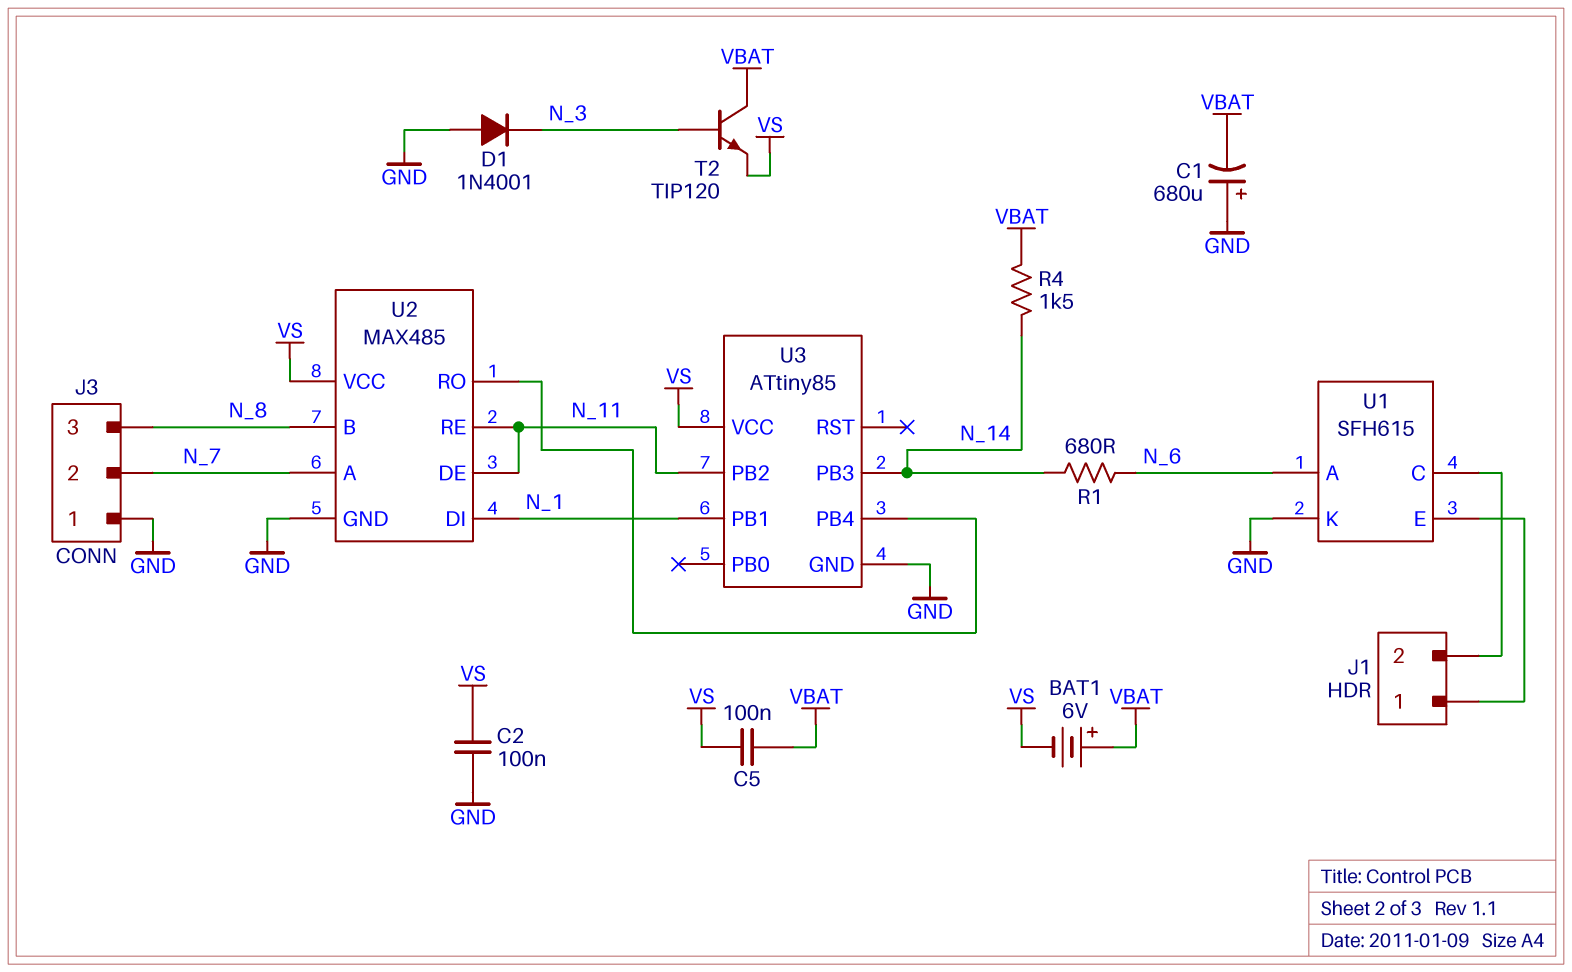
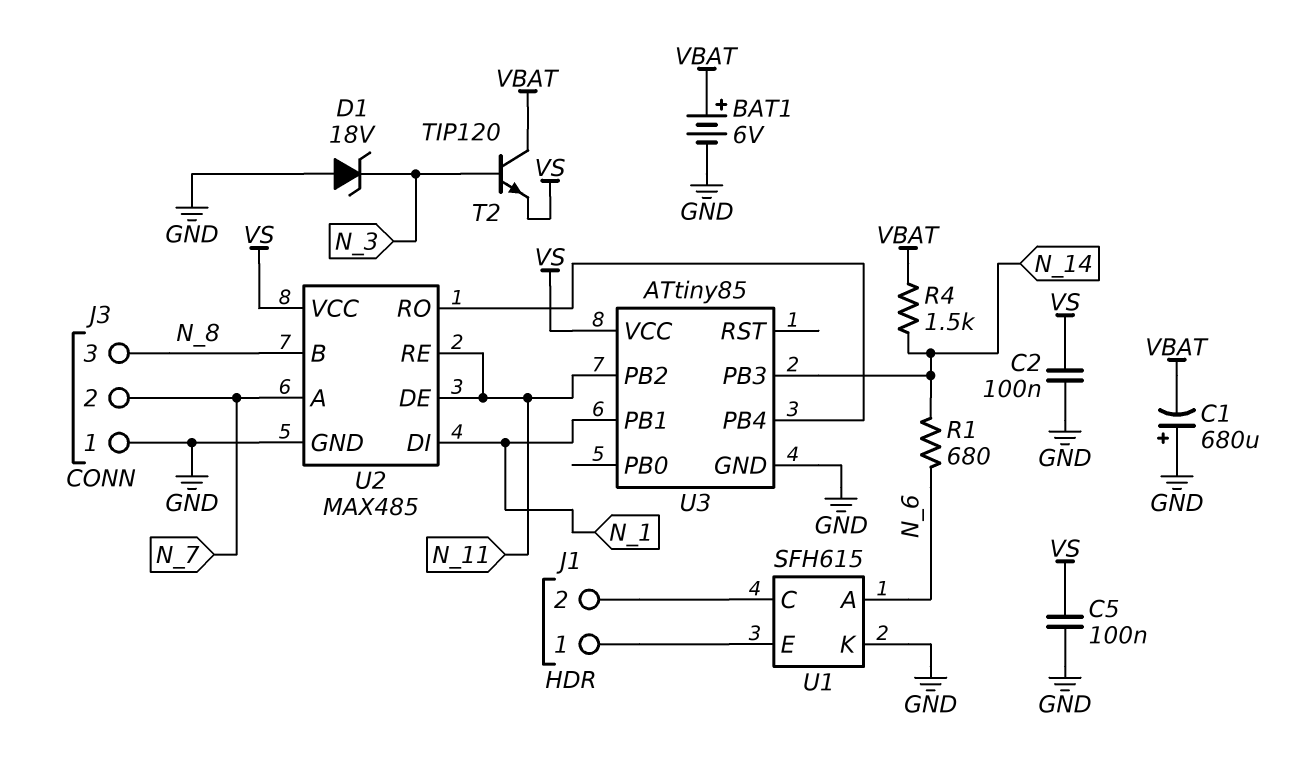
BAT1: 6V (plus VBAT, minus VS) -> 6V (plus VBAT, minus GND)
C5: 100nF (VBAT, VS) -> 100nF (GND, VS)
D1: diode 1N4001 (A GND, K N_3) -> zener 18V (A GND, K N_3)

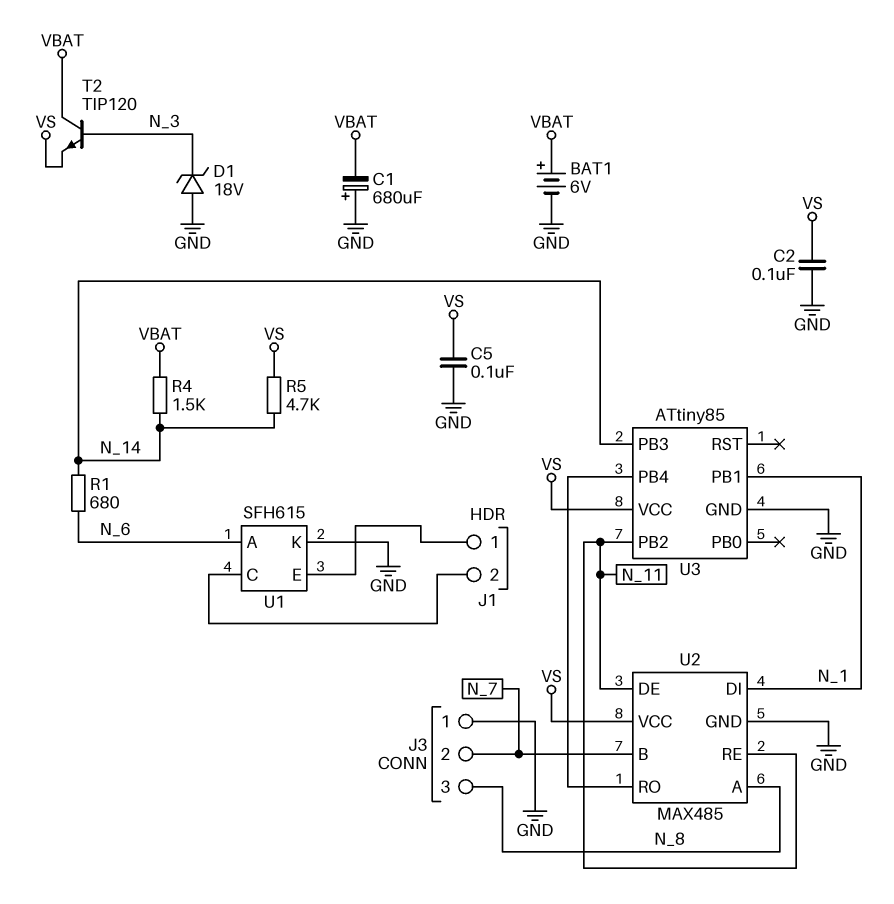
R5: none -> 4.7k (N_14, VS)
U2 pin A: N_7 -> N_8
U2 pin B: N_8 -> N_7

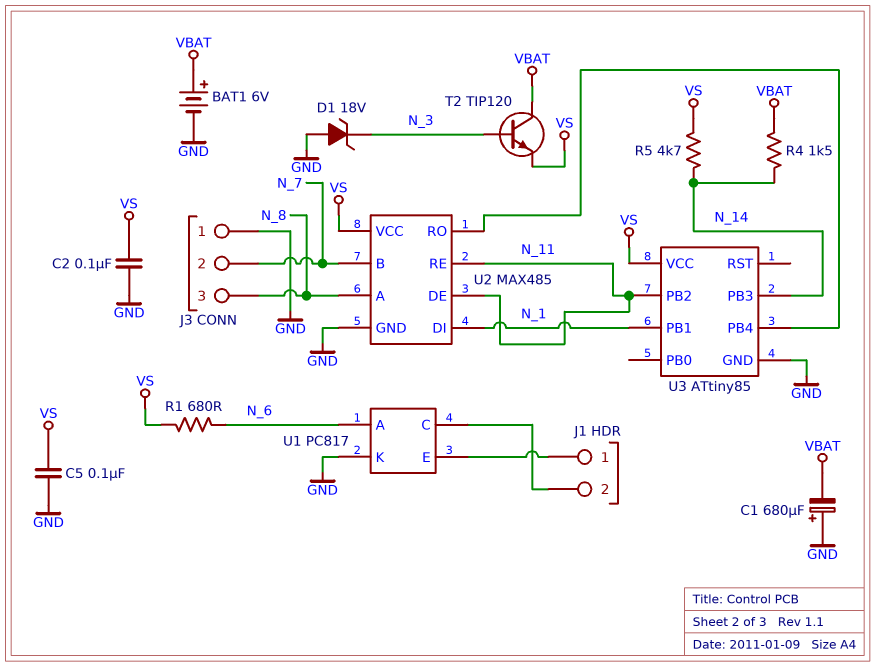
R1: 680 (N_6, N_14) -> 680 (N_6, VS)
U1: SFH615 -> PC817

